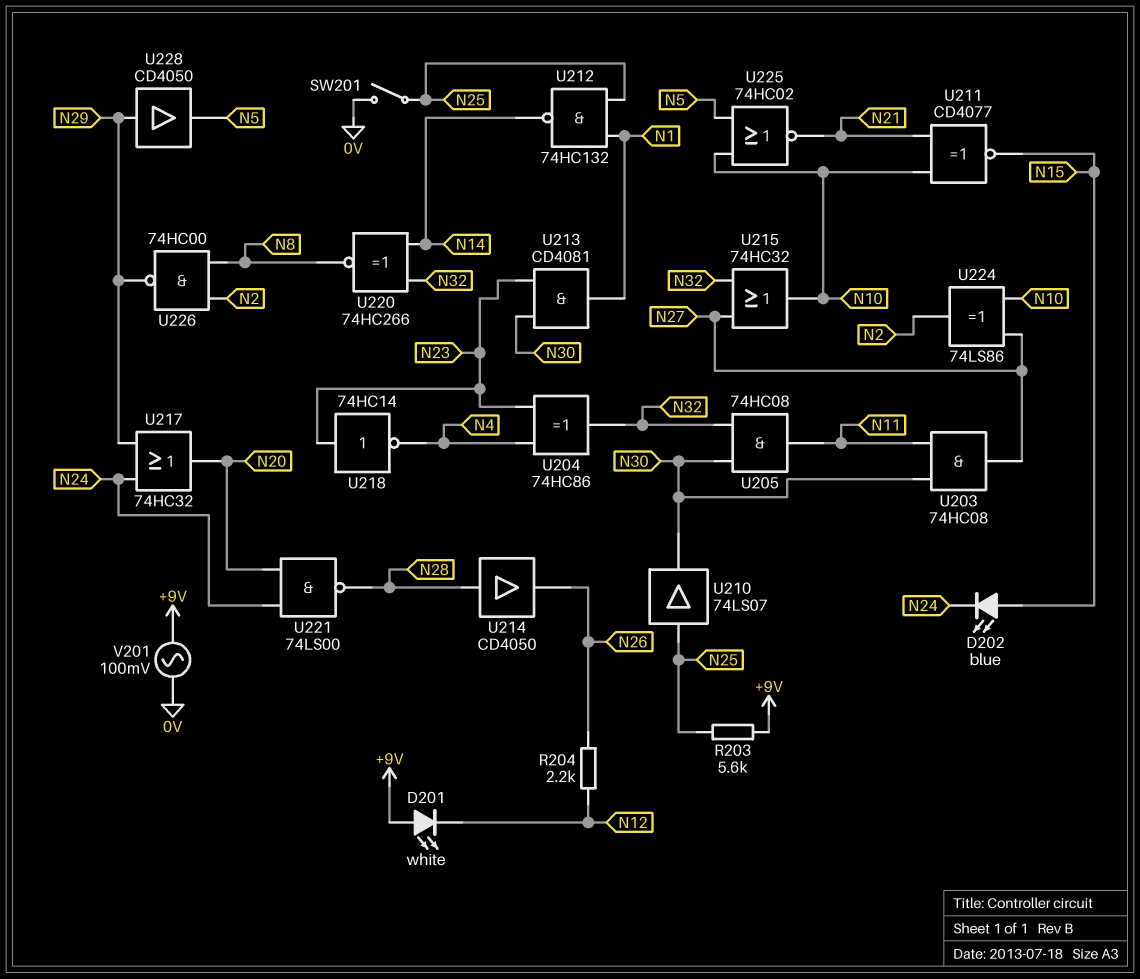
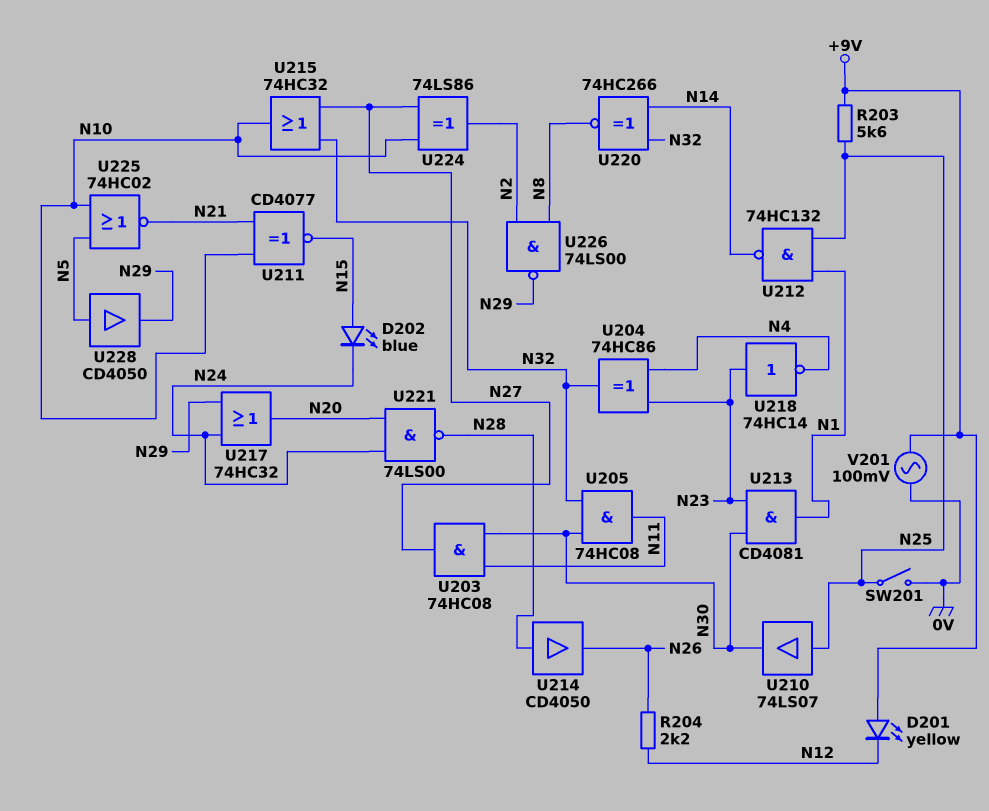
D201: LED white (A +9V, K N12) -> LED yellow (A +9V, K N12)
U226: NAND 74HC00 (in N2, in N8, out N29) -> NAND 74LS00 (in N2, in N8, out N29)
U228: buffer CD4050 (in N29, out N5) -> buffer CD4050 (in N5, out N29)

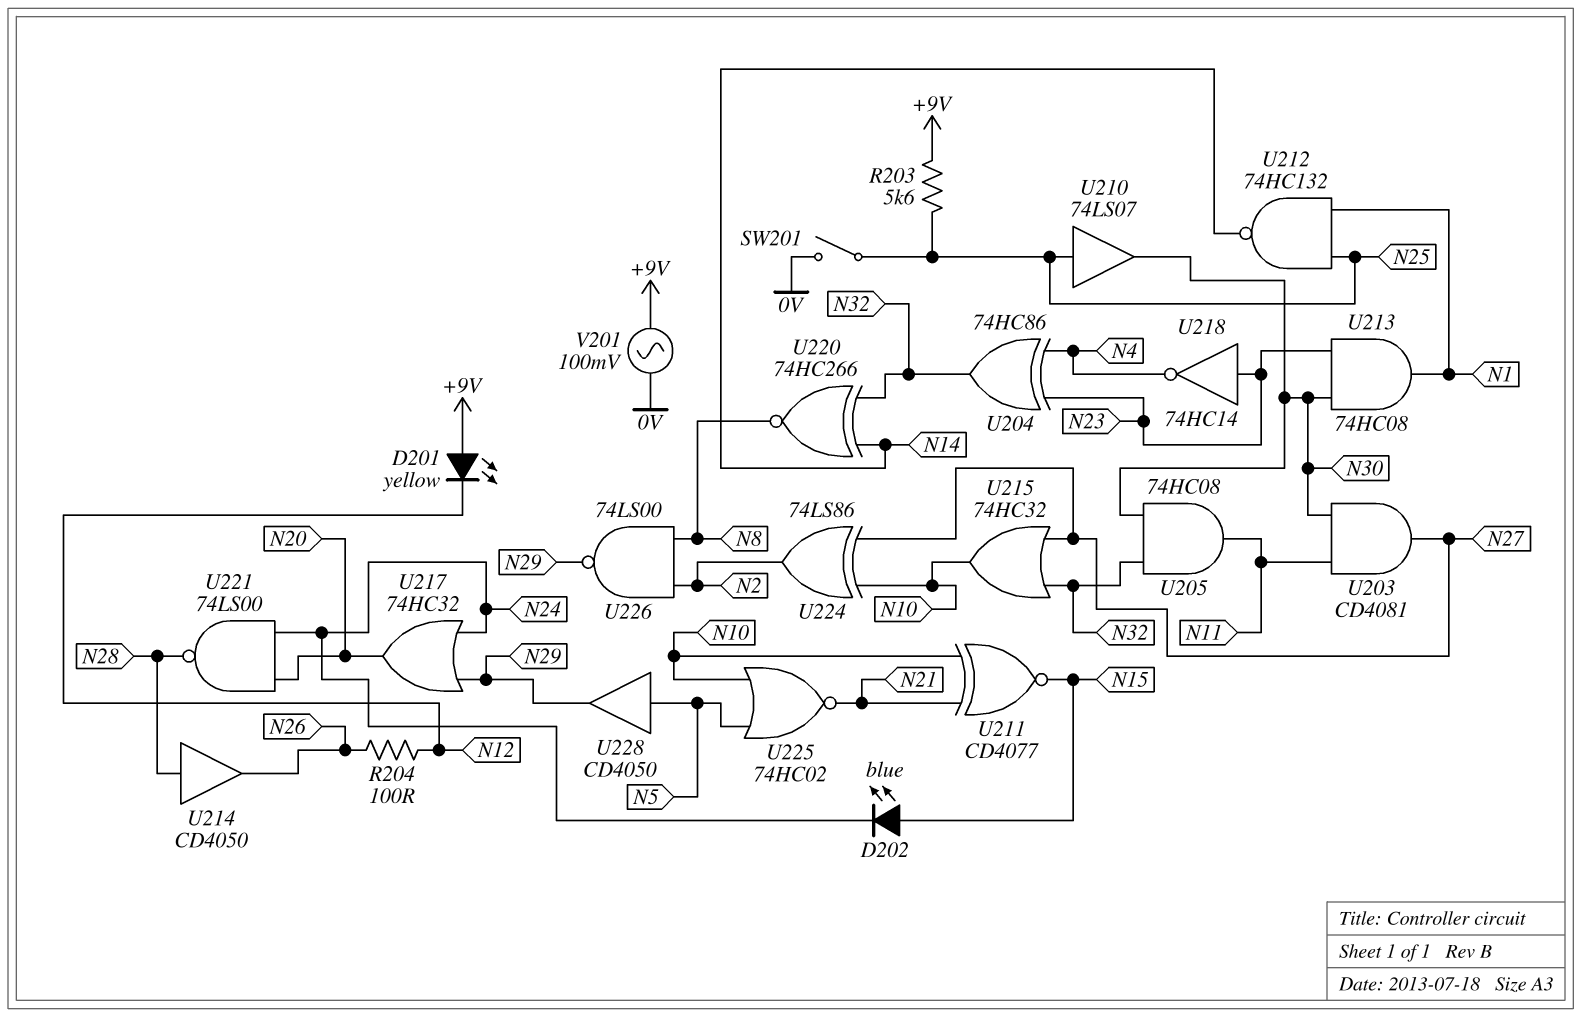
R204: 2.2k (N12, N26) -> 100 (N12, N26)
U203: AND 74HC08 (in N11, in N30, out N27) -> AND CD4081 (in N11, in N30, out N27)
U213: AND CD4081 (in N23, in N30, out N1) -> AND 74HC08 (in N23, in N30, out N1)

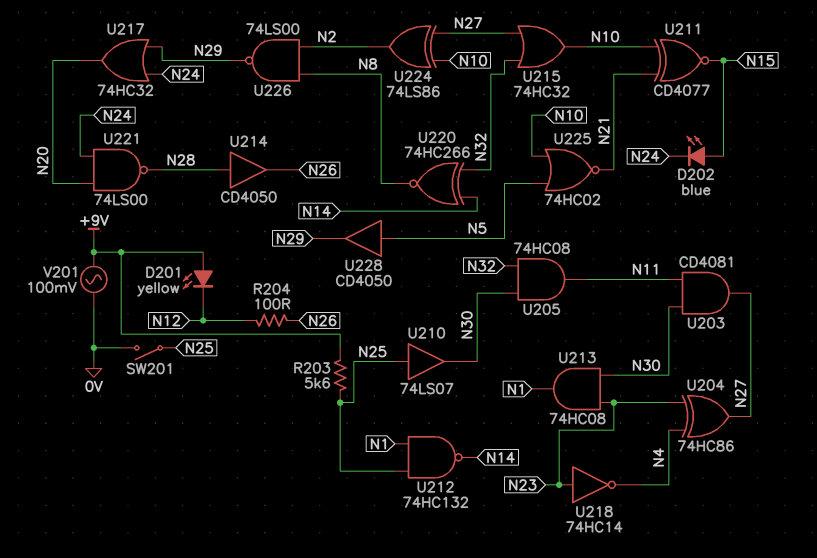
U204: XOR 74HC86 (in N4, in N23, out N32) -> XOR 74HC86 (in N4, in N23, out N27)

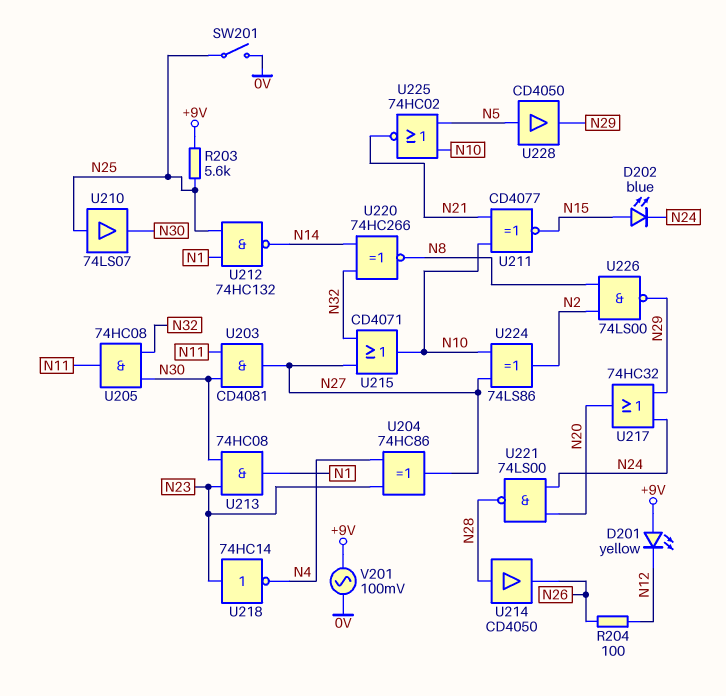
U215: OR 74HC32 (in N27, in N32, out N10) -> OR CD4071 (in N27, in N32, out N10)

